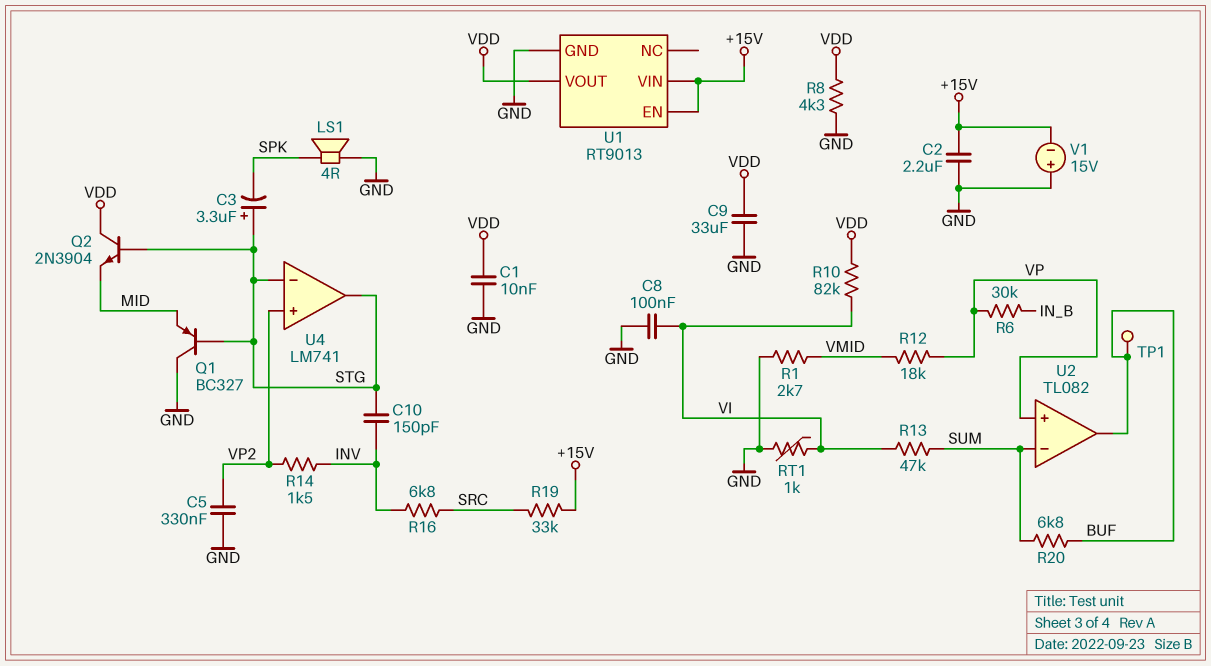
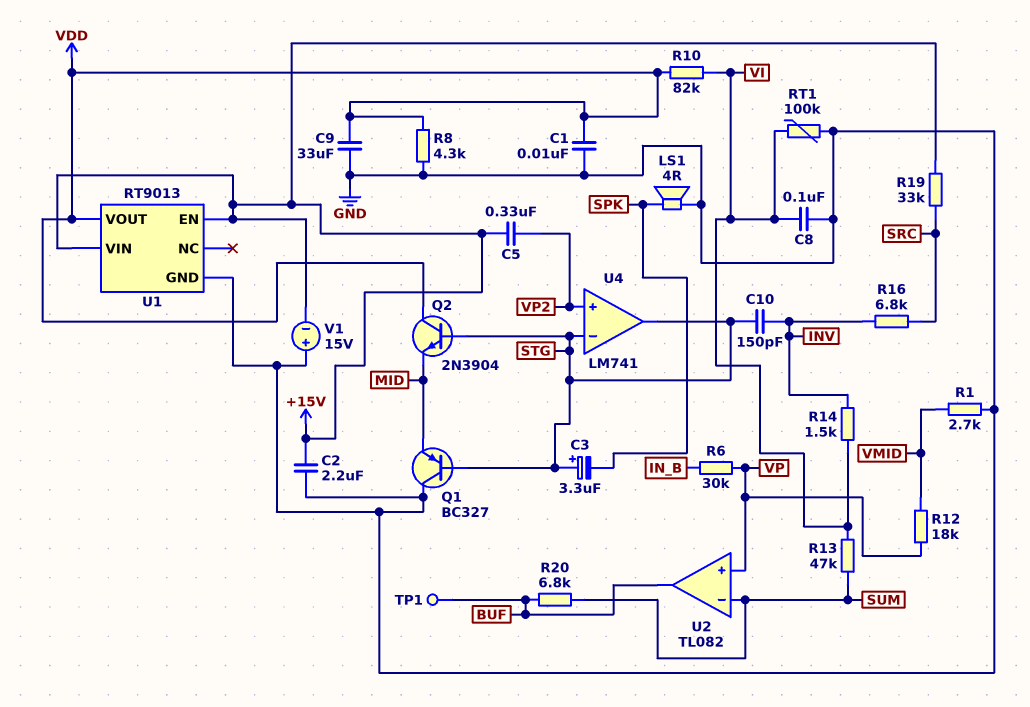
C5: 330nF (GND, VP2) -> 330nF (+15V, VP2)
R14: 1.5k (INV, VP2) -> 1.5k (INV, VI)
RT1: 1k (GND, VI) -> 100k (GND, VI)

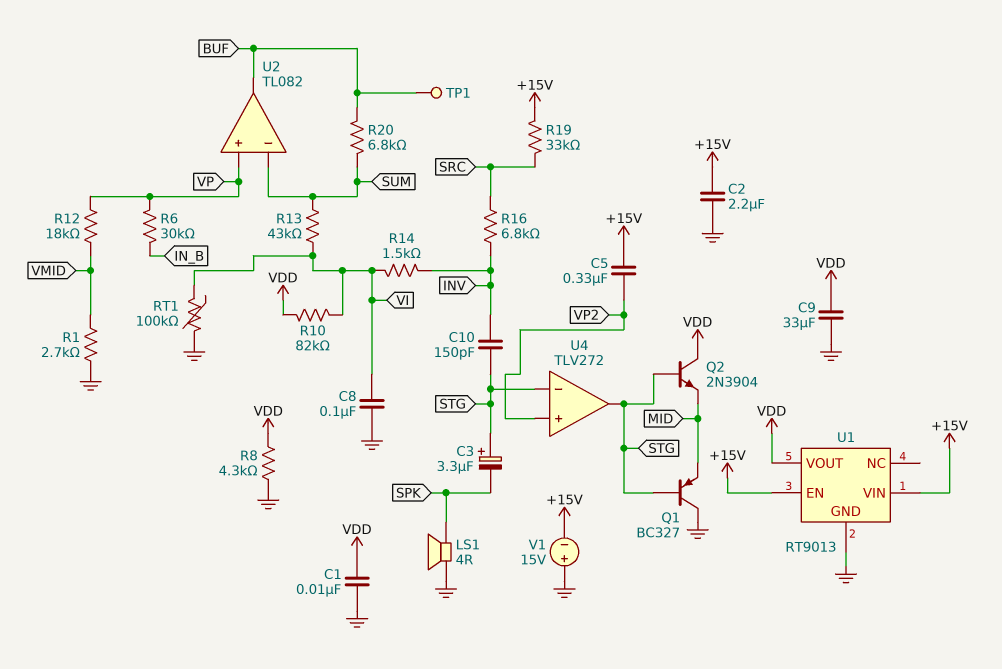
R13: 47k (SUM, VI) -> 43k (SUM, VI)
U4: LM741 -> TLV272

